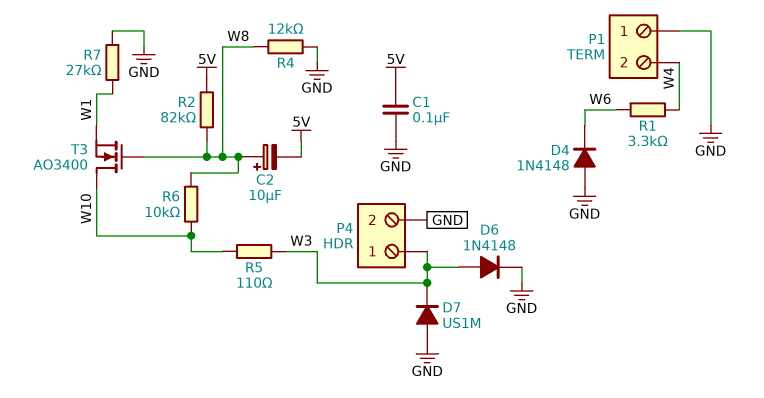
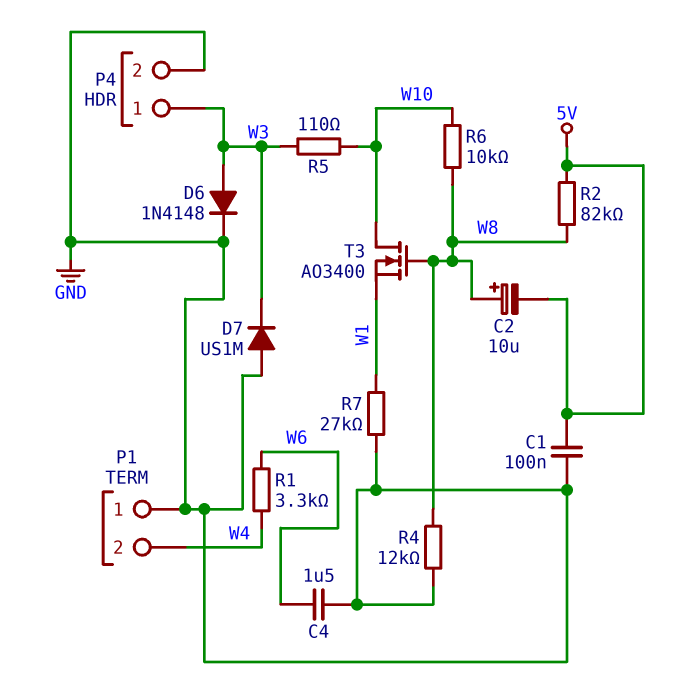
C4: none -> 1.5uF (GND, W6)
D4: diode 1N4148 (A GND, K W6) -> none

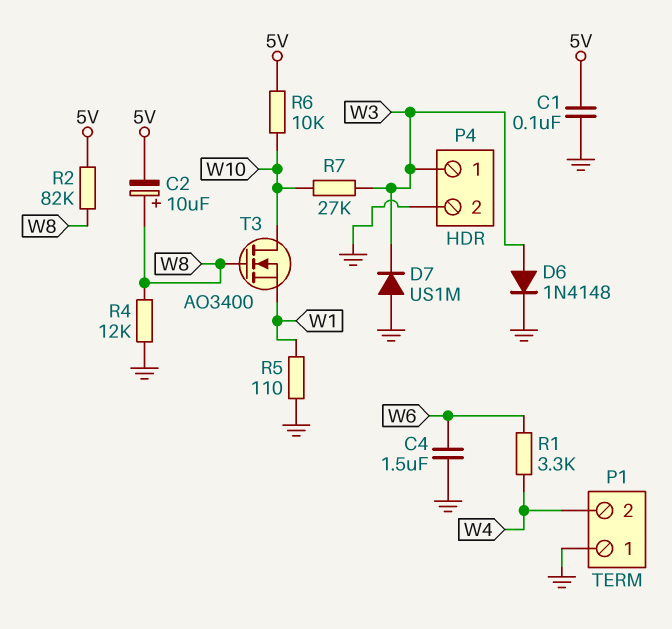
R5: 110 (W3, W10) -> 110 (GND, W1)
R6: 10k (W8, W10) -> 10k (5V, W10)
R7: 27k (GND, W1) -> 27k (W3, W10)

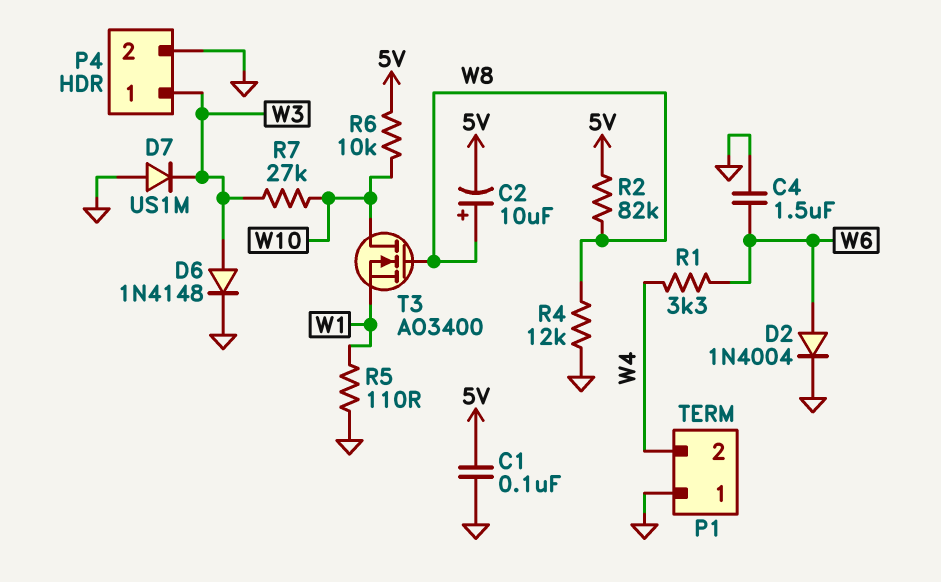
D2: none -> diode 1N4004 (A W6, K GND)

